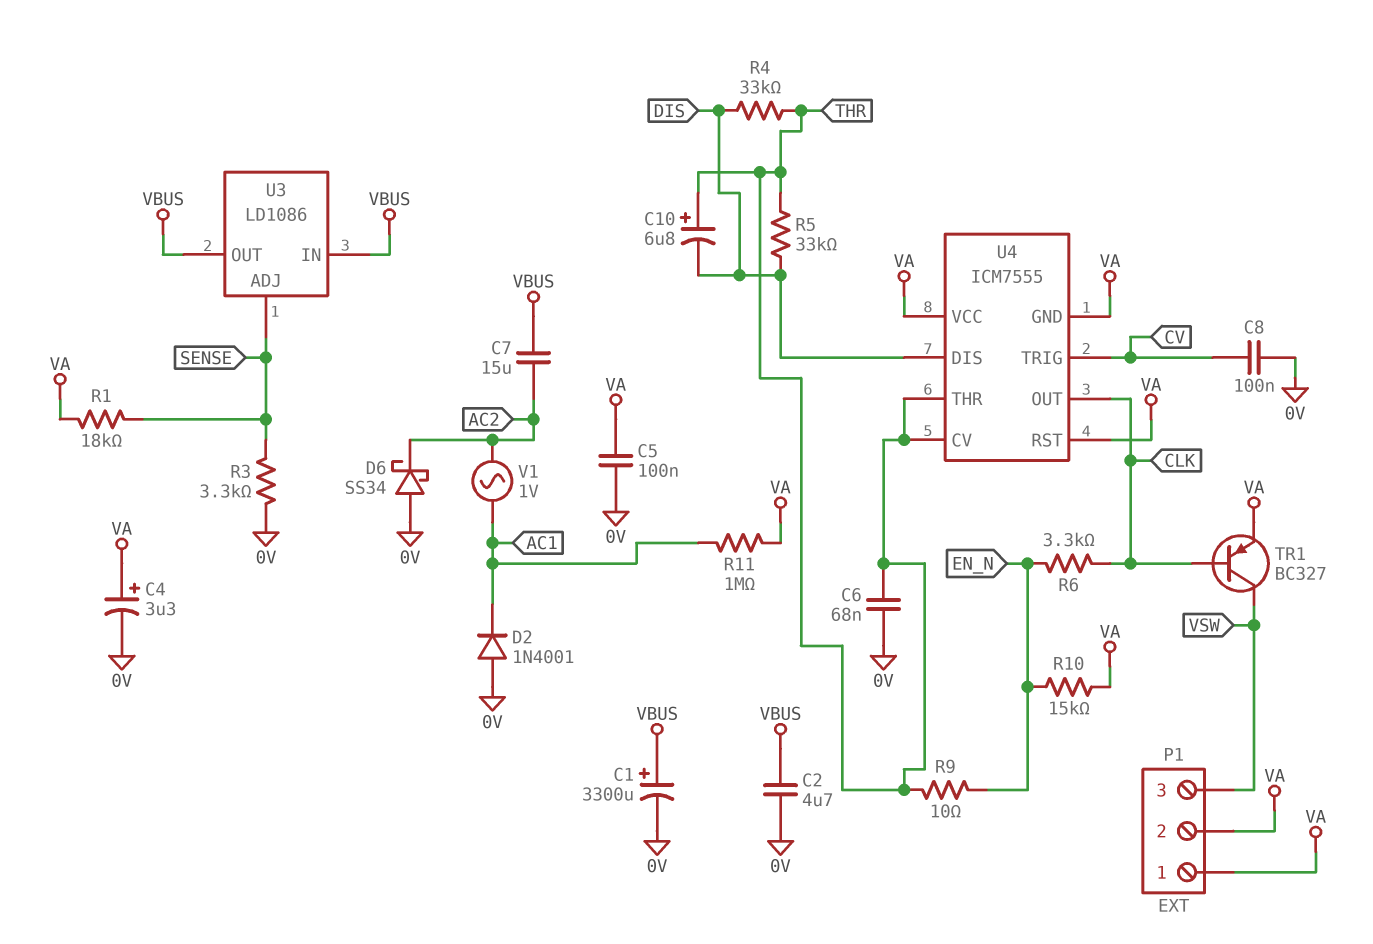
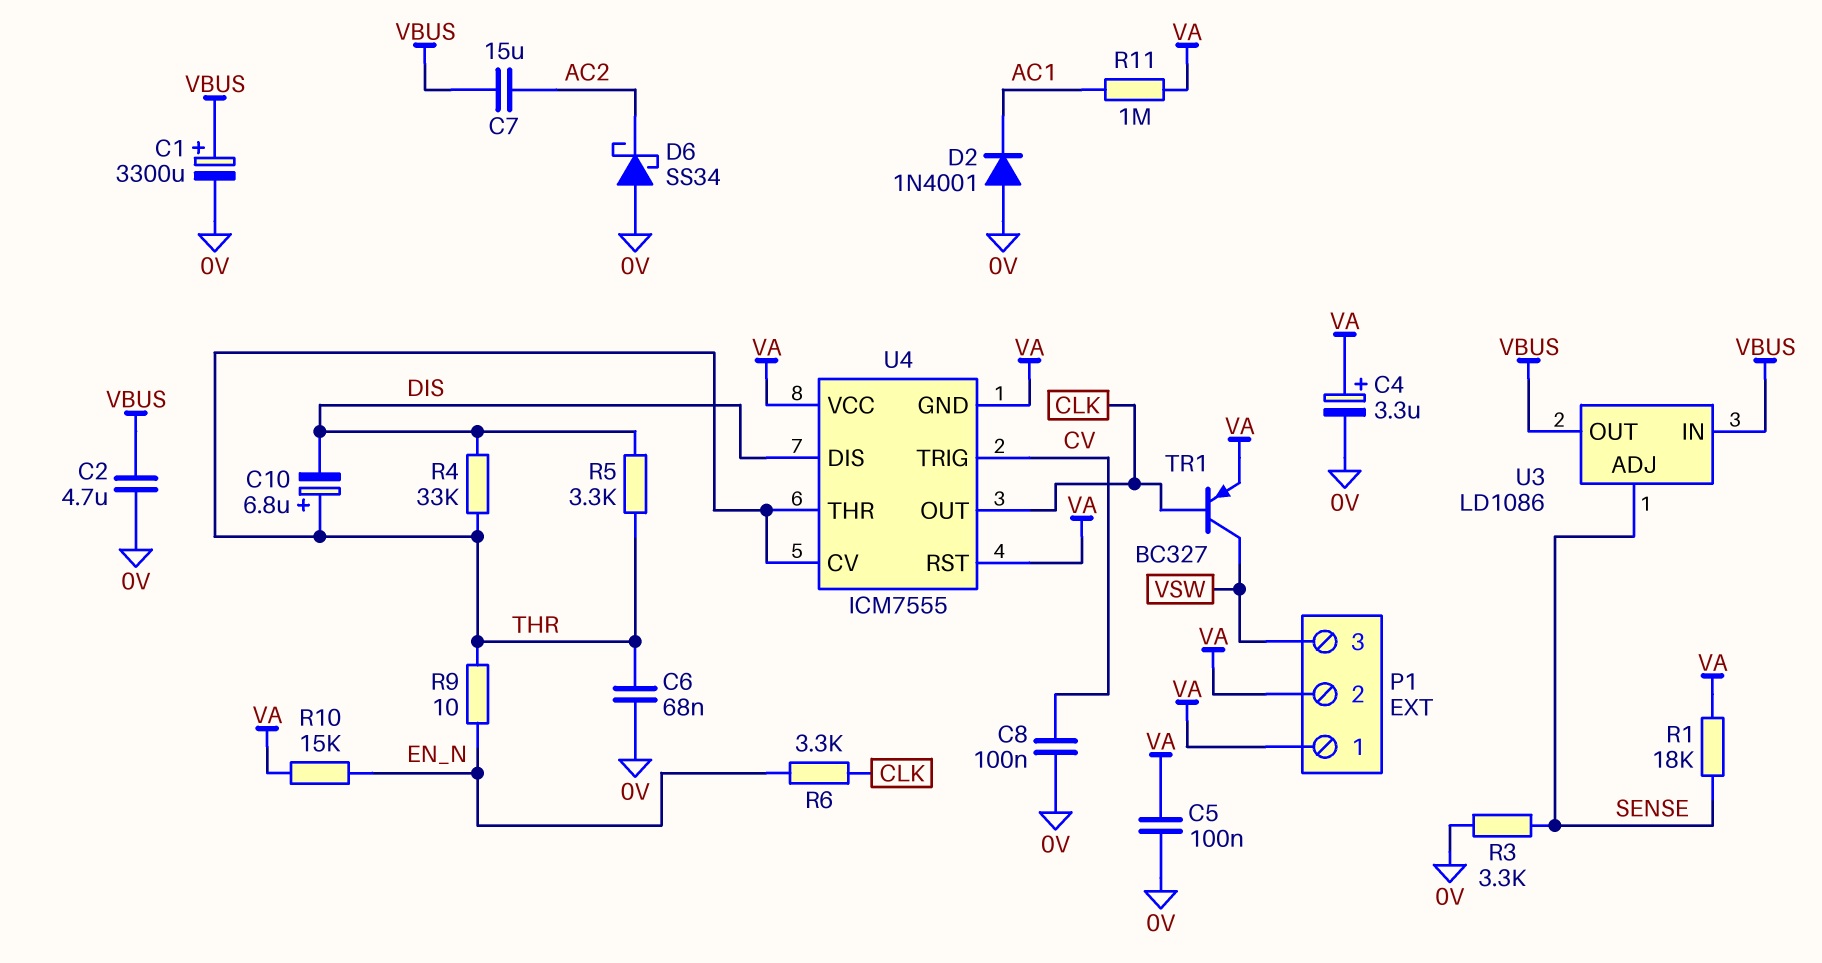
R5: 33k (DIS, THR) -> 3.3k (DIS, THR)
V1: AC 1V (AC1, AC2) -> none

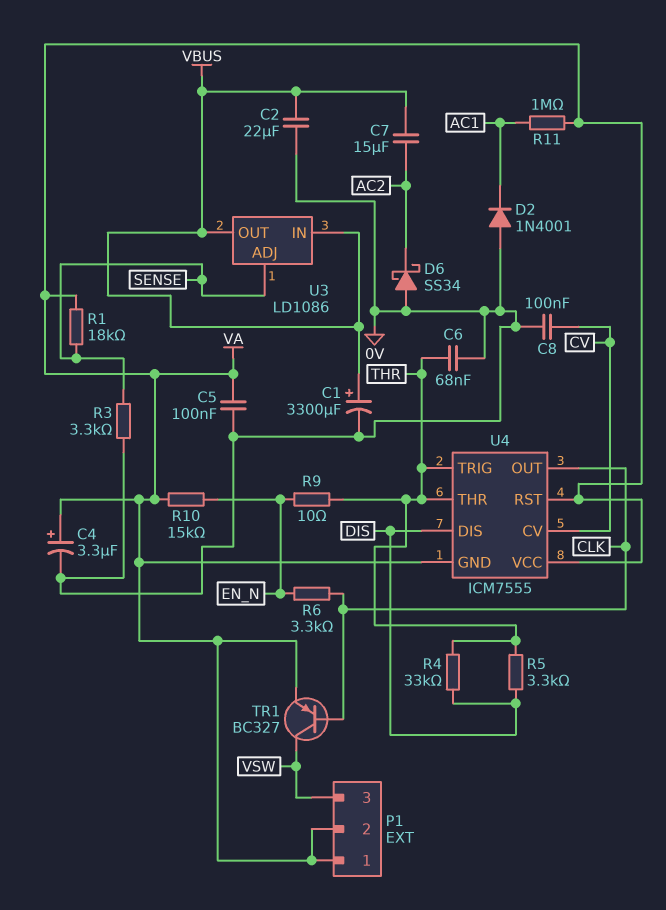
C2: 4.7uF (0V, VBUS) -> 22uF (0V, VBUS)
C10: 6.8uF (plus THR, minus DIS) -> none
U4 pin CV: THR -> CV
U4 pin TRIG: CV -> THR

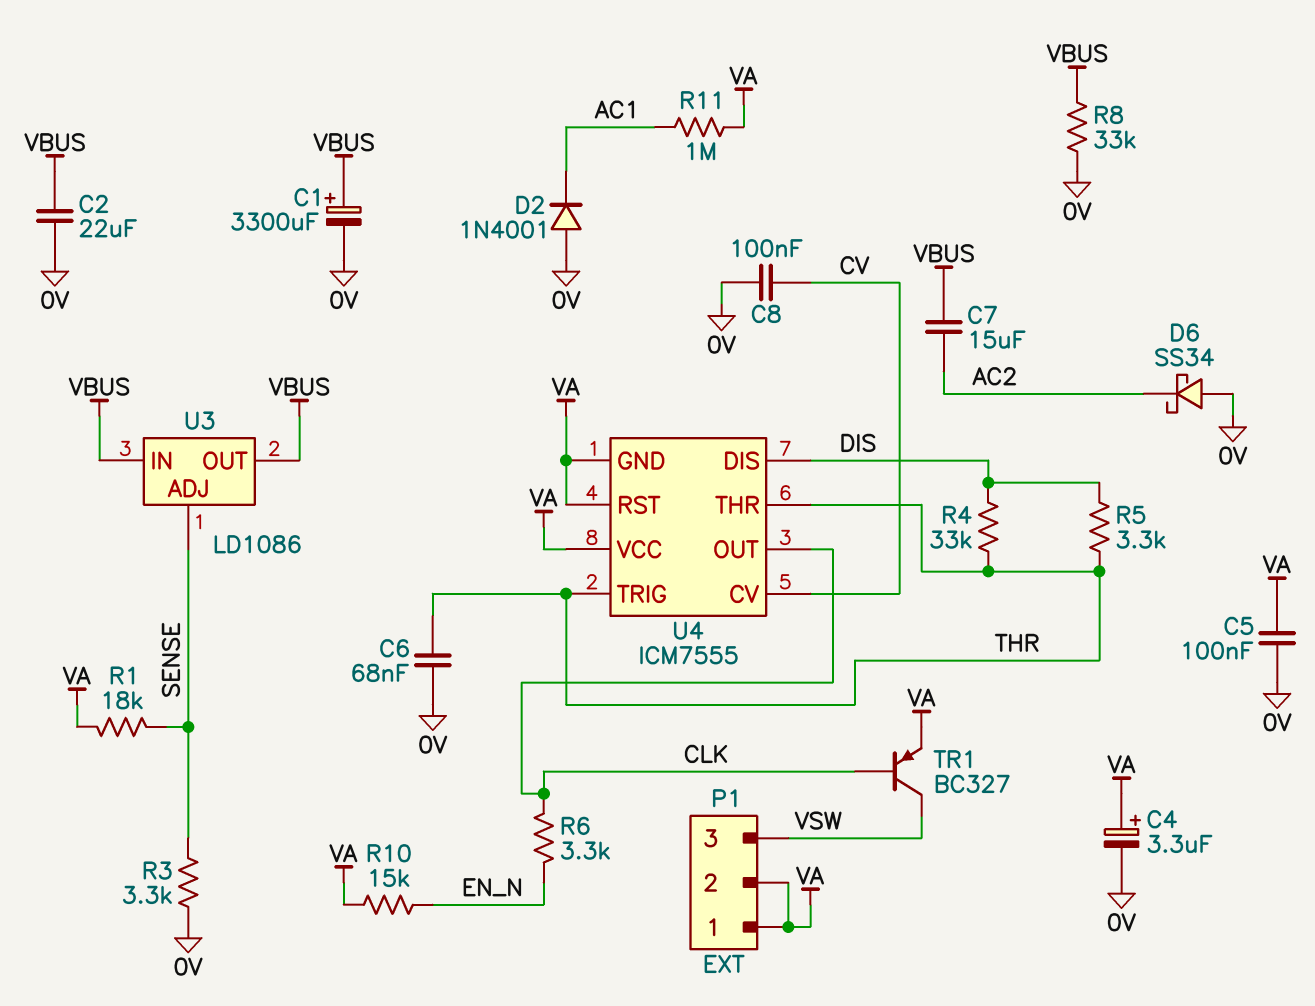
R8: none -> 33k (0V, VBUS)
R9: 10 (EN_N, THR) -> none

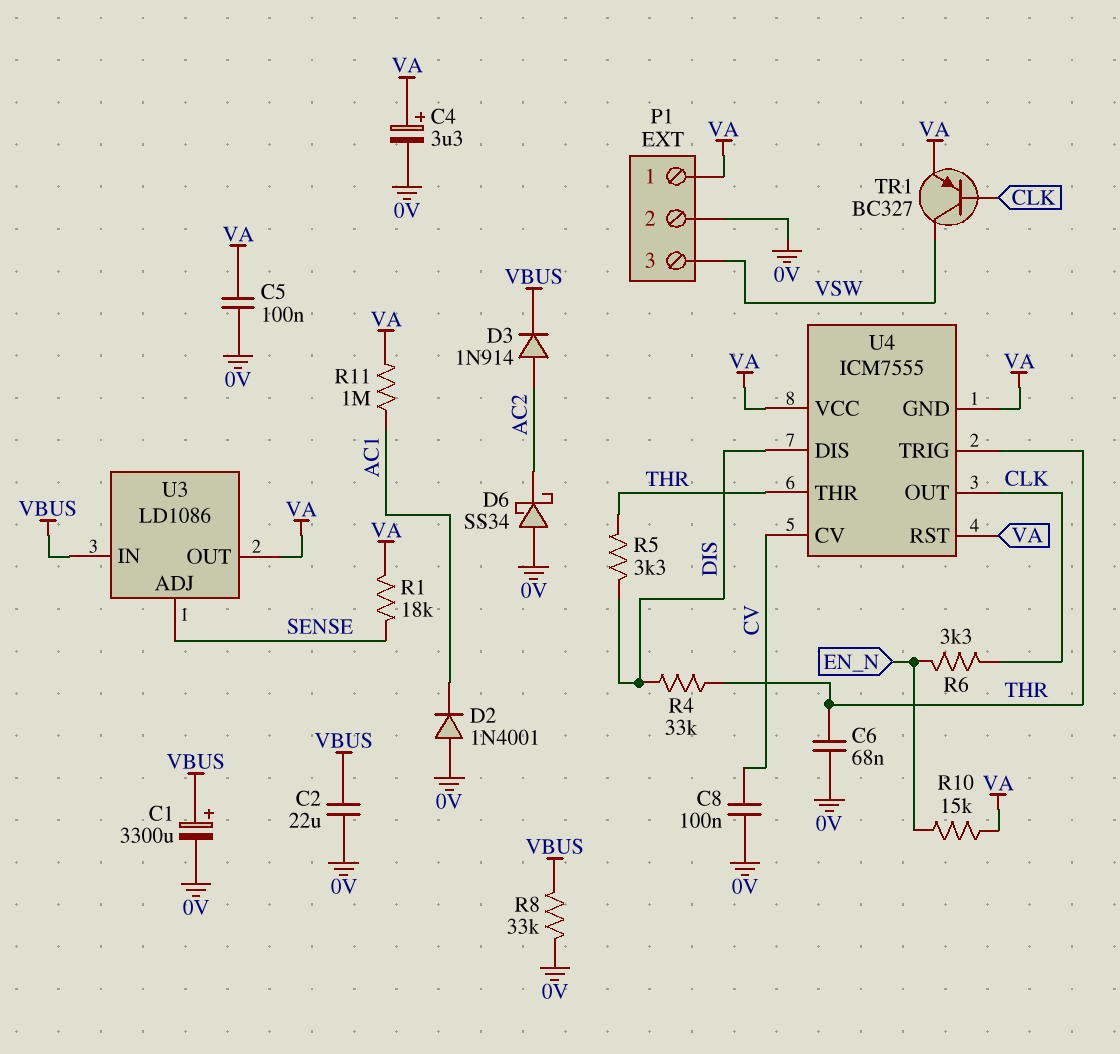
C7: 15uF (AC2, VBUS) -> none
D3: none -> diode 1N914 (A AC2, K VBUS)
P1 pin 2: VA -> 0V
R3: 3.3k (0V, SENSE) -> none
U3 pin OUT: VBUS -> VA

